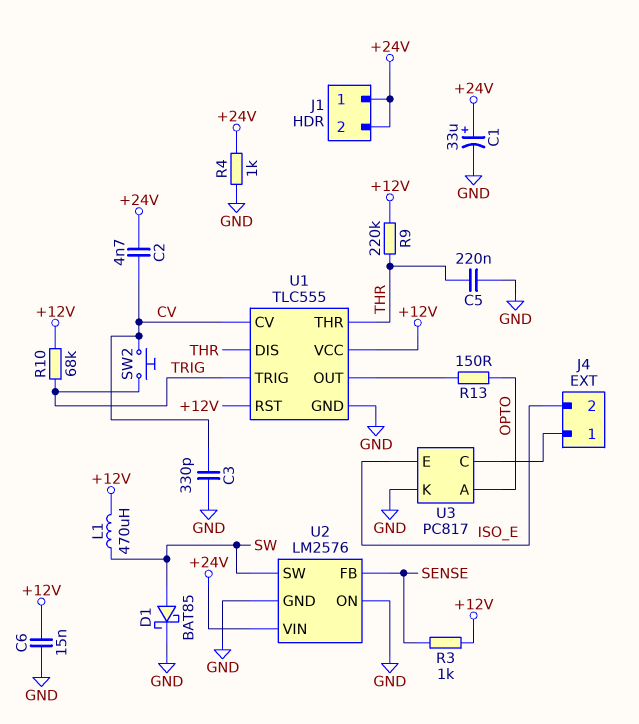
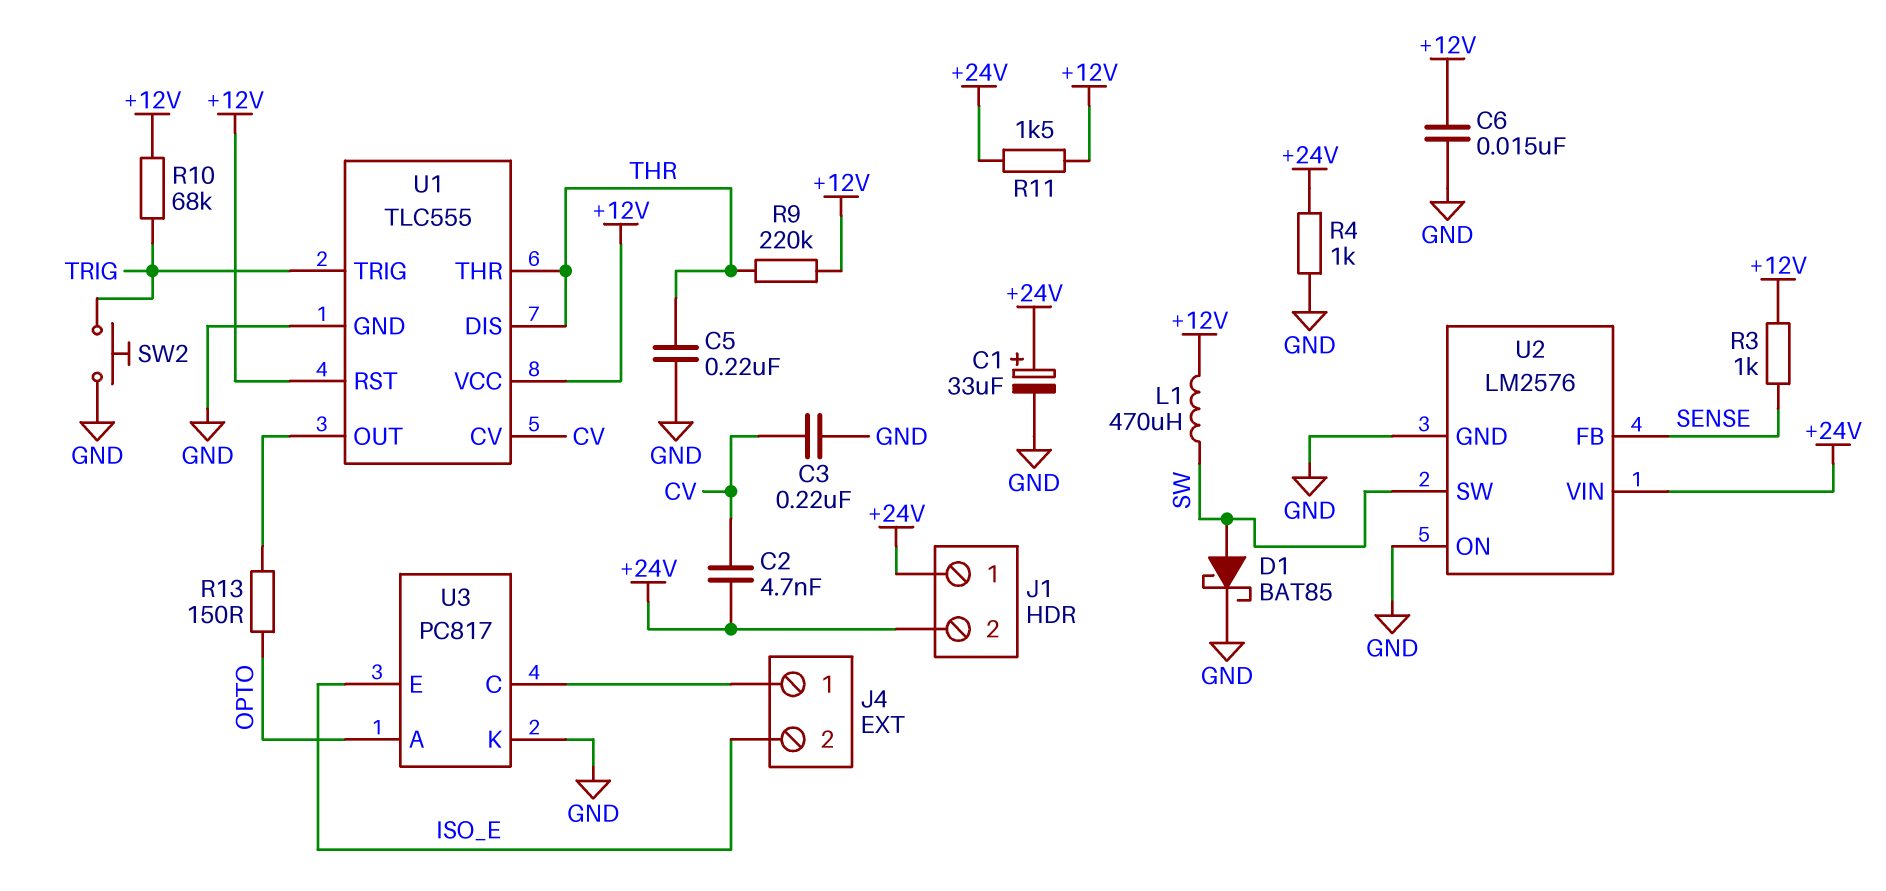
C3: 330pF (CV, GND) -> 220nF (CV, GND)
R11: none -> 1.5k (+12V, +24V)
SW2: button (CV, TRIG) -> button (GND, TRIG)

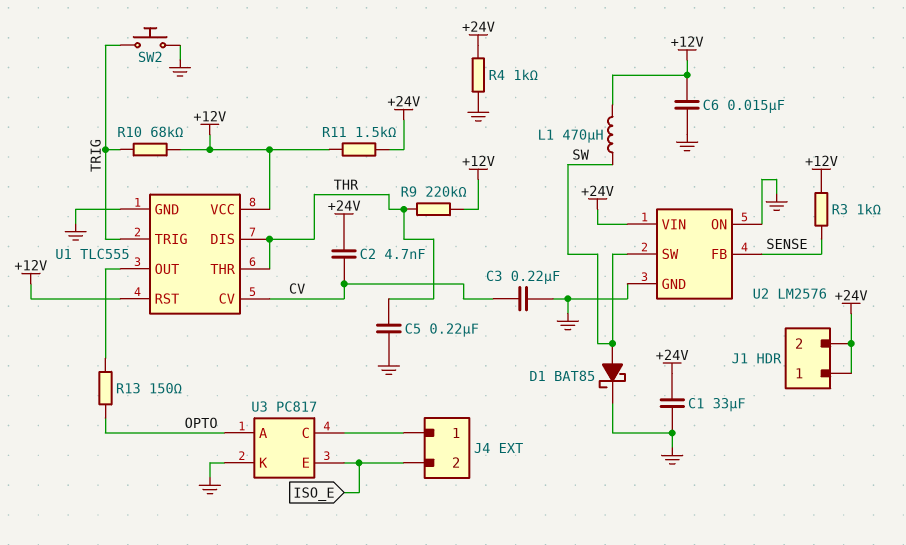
C1: 33uF (plus +24V, minus GND) -> 33uF (+24V, GND)

